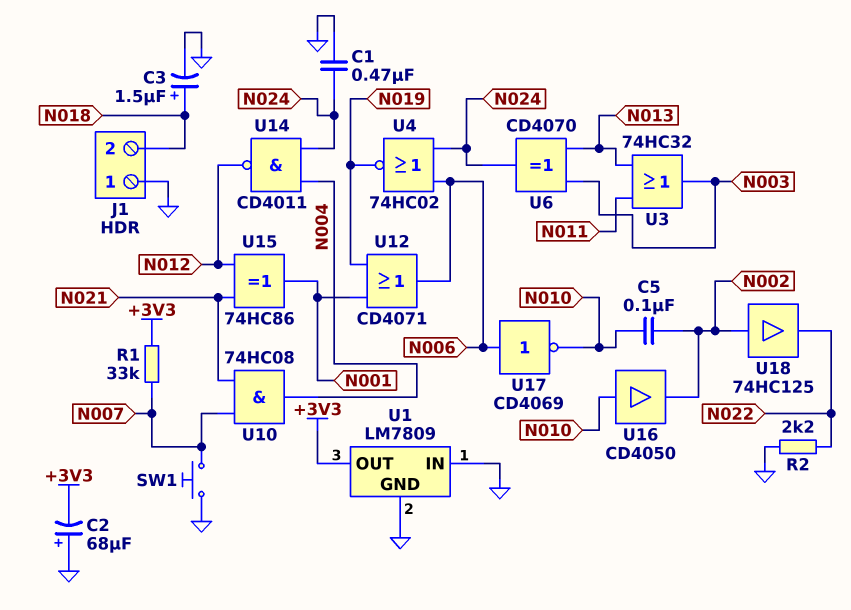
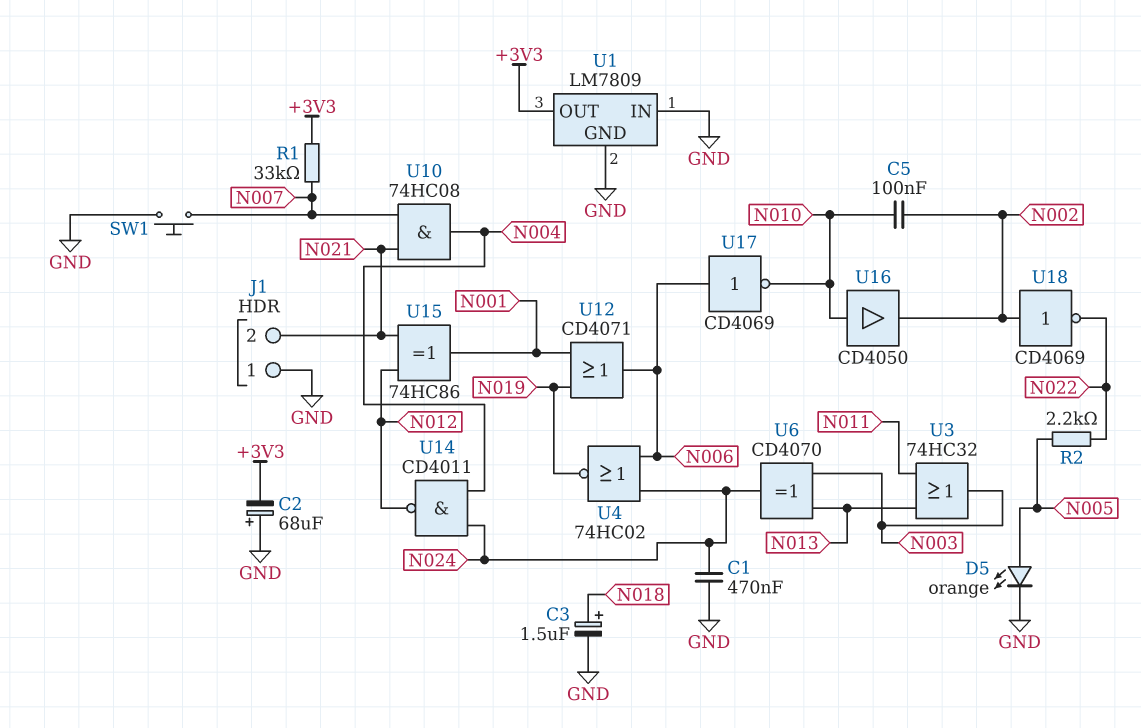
D5: none -> LED orange (A N005, K GND)
J1 pin 2: N018 -> N021
R2: 2.2k (GND, N022) -> 2.2k (N005, N022)
U18: buffer 74HC125 (in N002, out N022) -> NOT CD4069 (in N002, out N022)

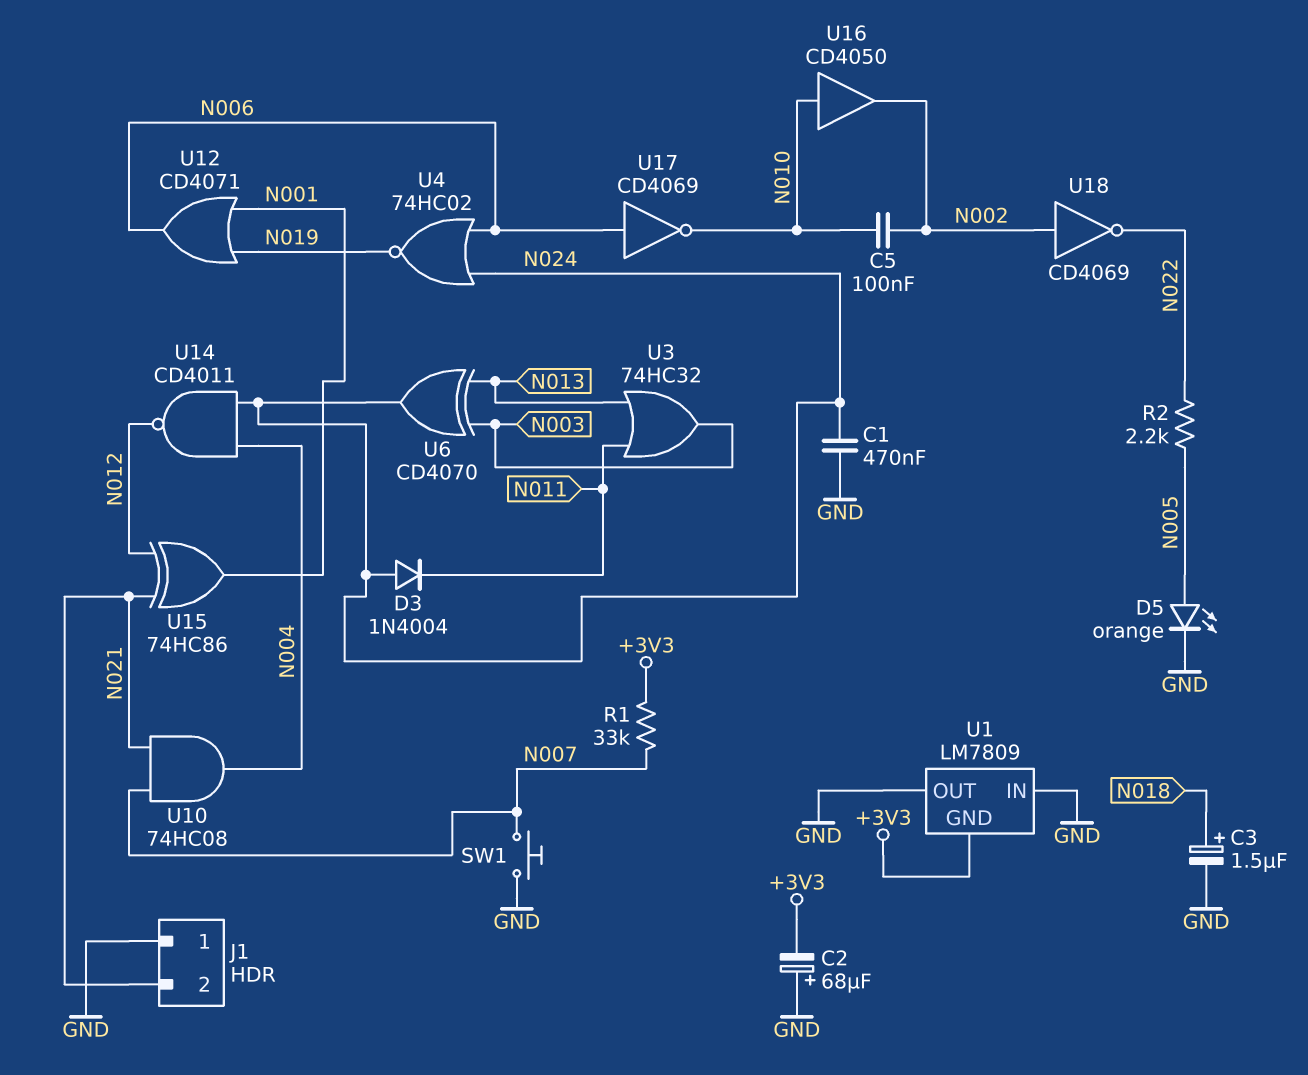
D3: none -> diode 1N4004 (A N024, K N011)
U1 pin GND: GND -> +3V3
U1 pin OUT: +3V3 -> GND

